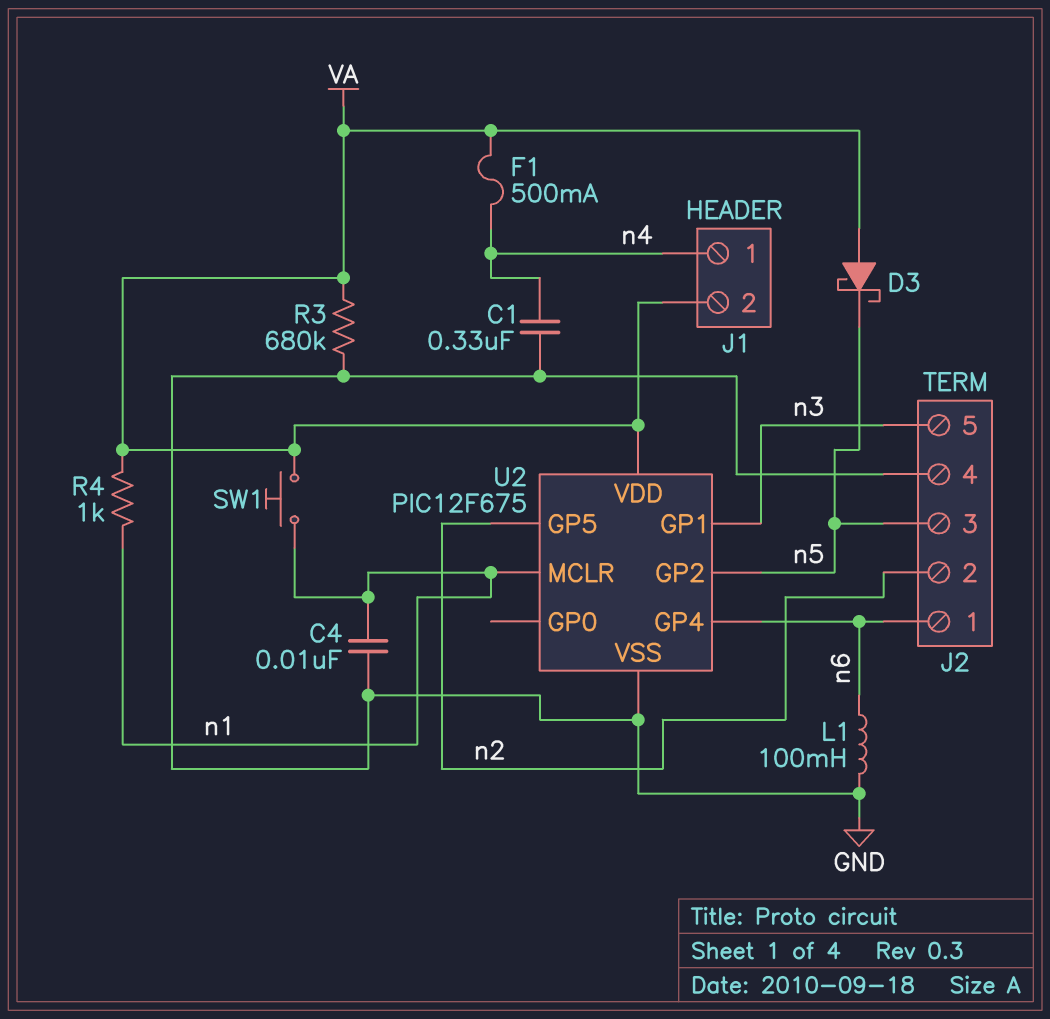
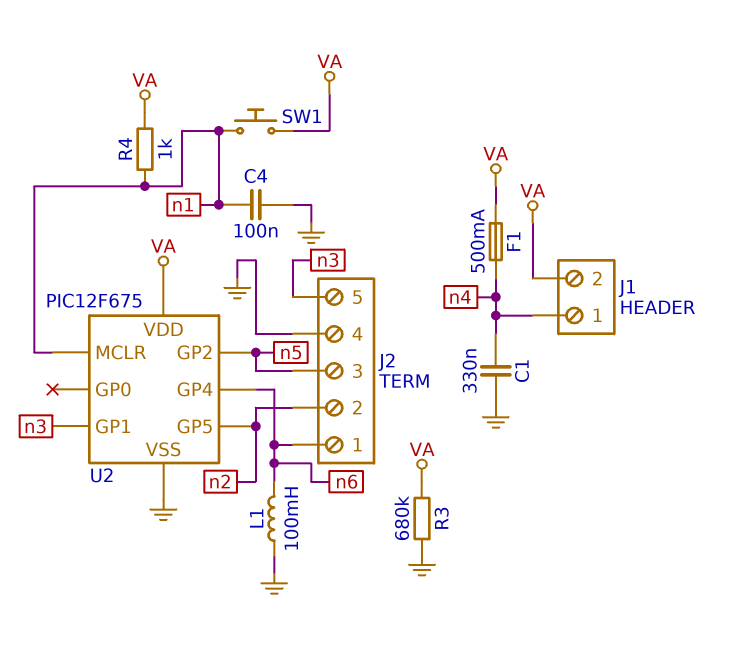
C4: 10nF (GND, n1) -> 100nF (GND, n1)
D3: schottky (A VA, K n5) -> none

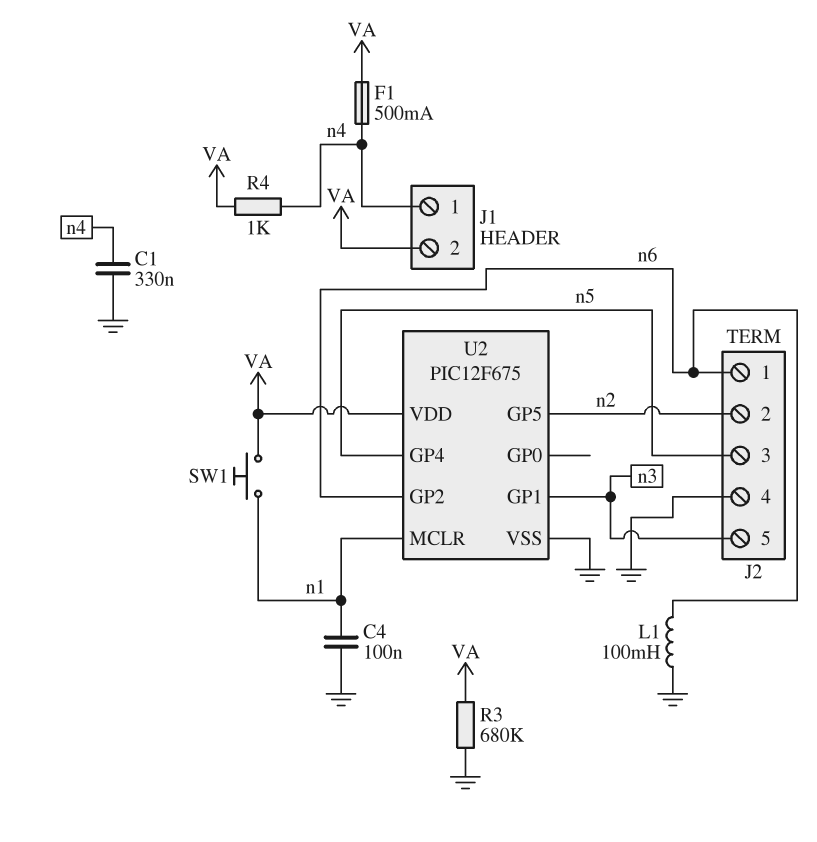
R4: 1k (VA, n1) -> 1k (VA, n4)
U2 pin GP2: n5 -> n6
U2 pin GP4: n6 -> n5

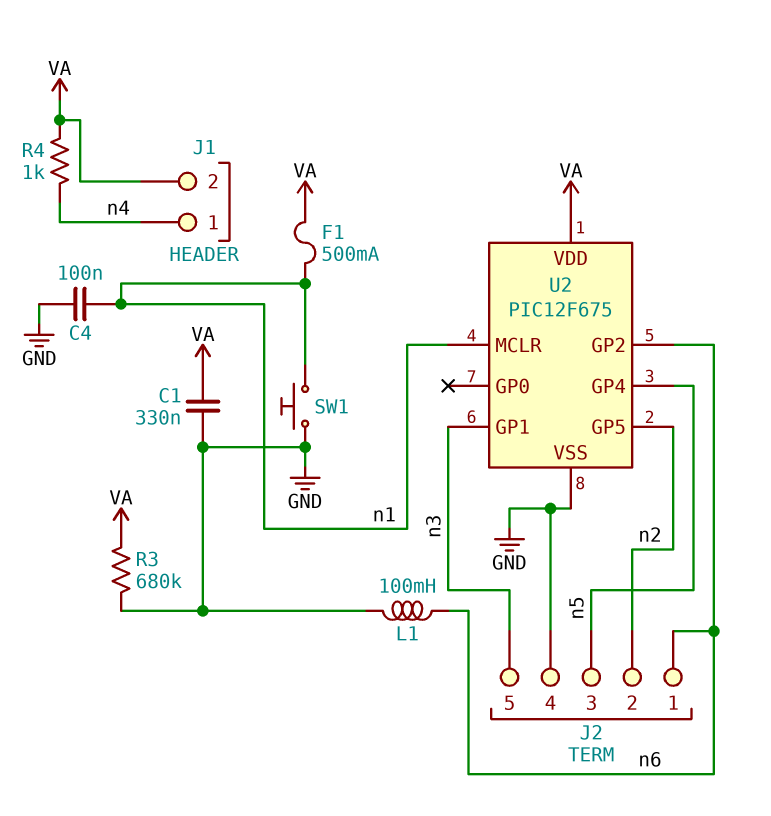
C1: 330nF (GND, n4) -> 330nF (GND, VA)
F1: 500mA (VA, n4) -> 500mA (VA, n1)
SW1: button (VA, n1) -> button (GND, n1)

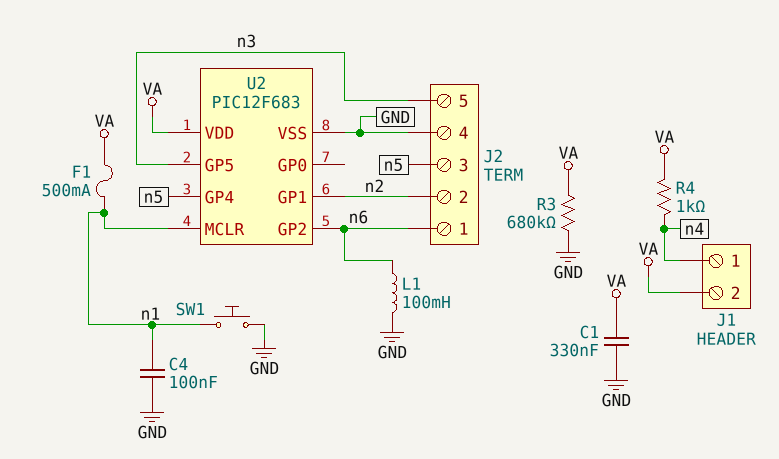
U2: PIC12F675 -> PIC12F683
U2 pin GP1: n3 -> n2
U2 pin GP5: n2 -> n3

